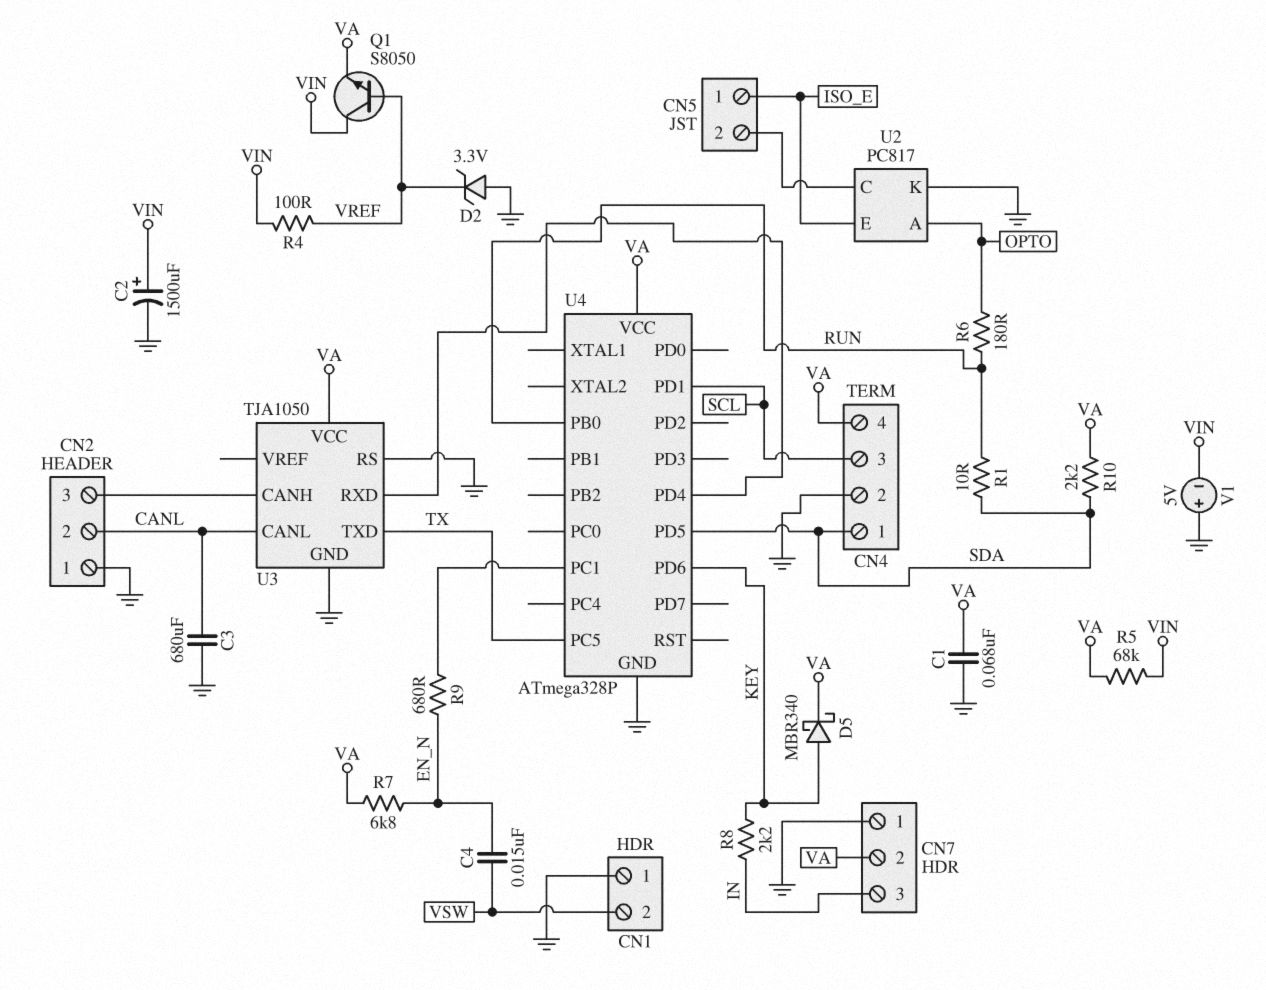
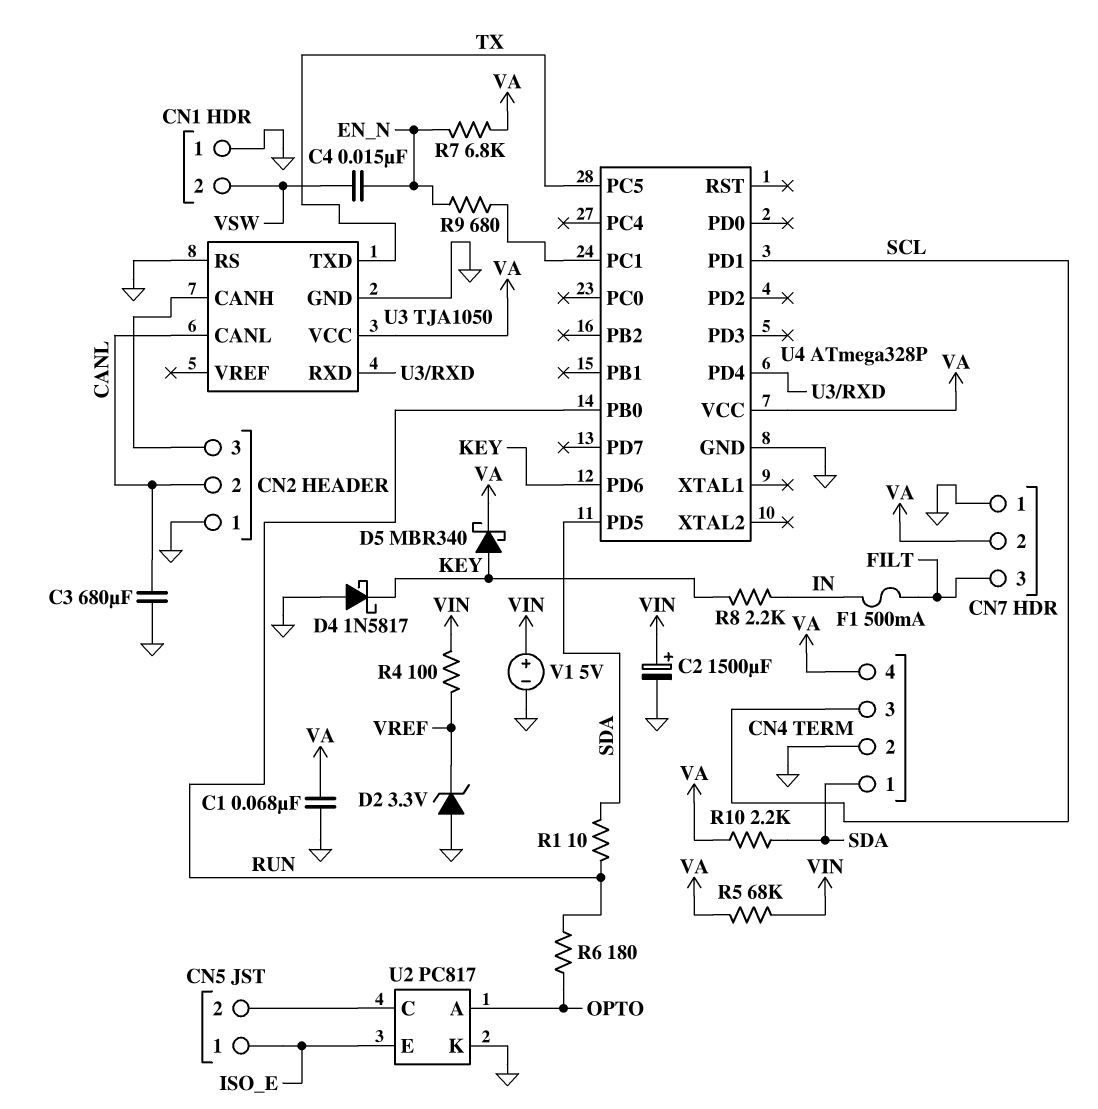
CN7 pin 3: IN -> FILT
D4: none -> schottky 1N5817 (A GND, K KEY)
F1: none -> 500mA (FILT, IN)
Q1: NPN S8050 (B VREF, C VIN, E VA) -> none
V1: 5V (plus GND, minus VIN) -> 5V (plus VIN, minus GND)

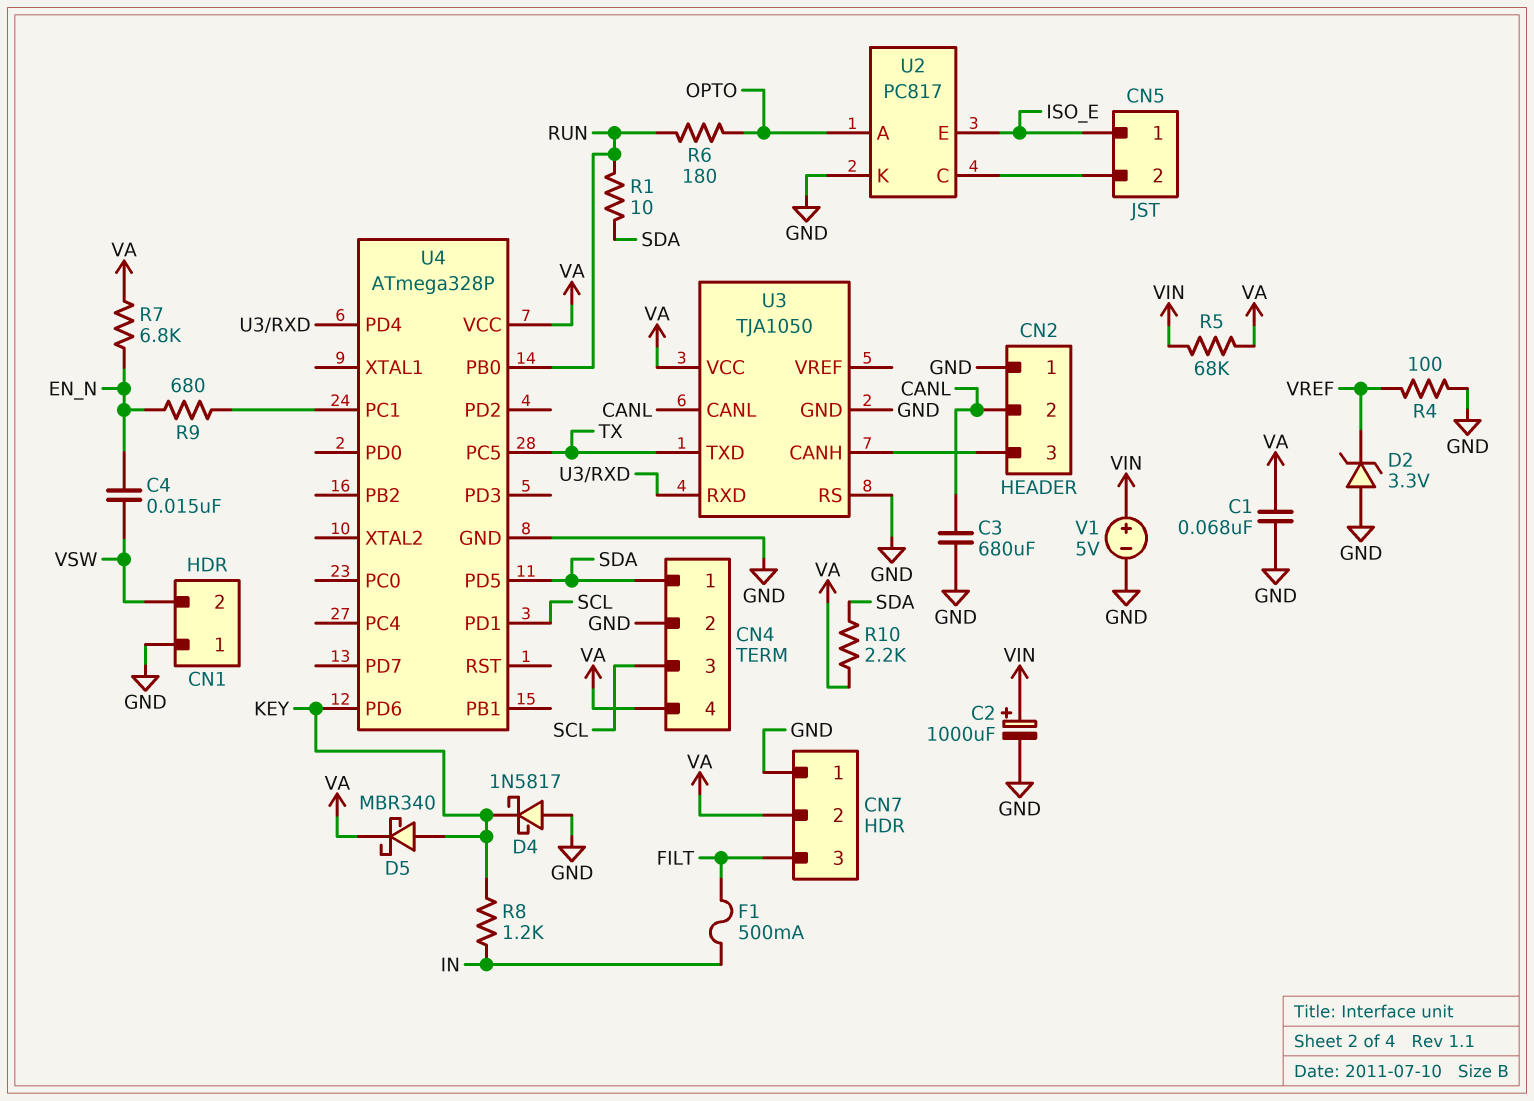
C2: 1500uF (plus VIN, minus GND) -> 1000uF (plus VIN, minus GND)
R4: 100 (VIN, VREF) -> 100 (GND, VREF)
R8: 2.2k (IN, KEY) -> 1.2k (IN, KEY)

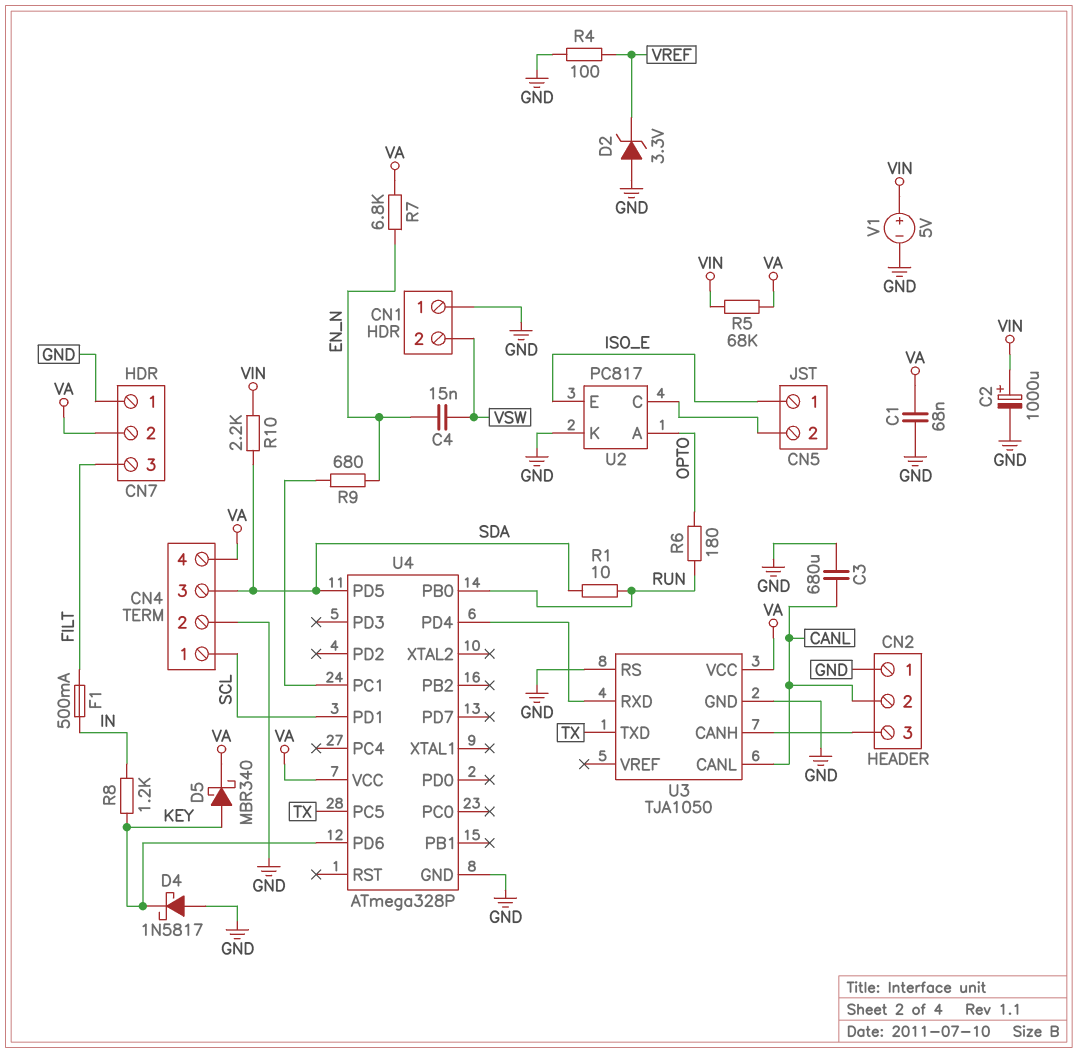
CN4 pin 1: SDA -> SCL
CN4 pin 3: SCL -> SDA
R10: 2.2k (SDA, VA) -> 2.2k (SDA, VIN)

